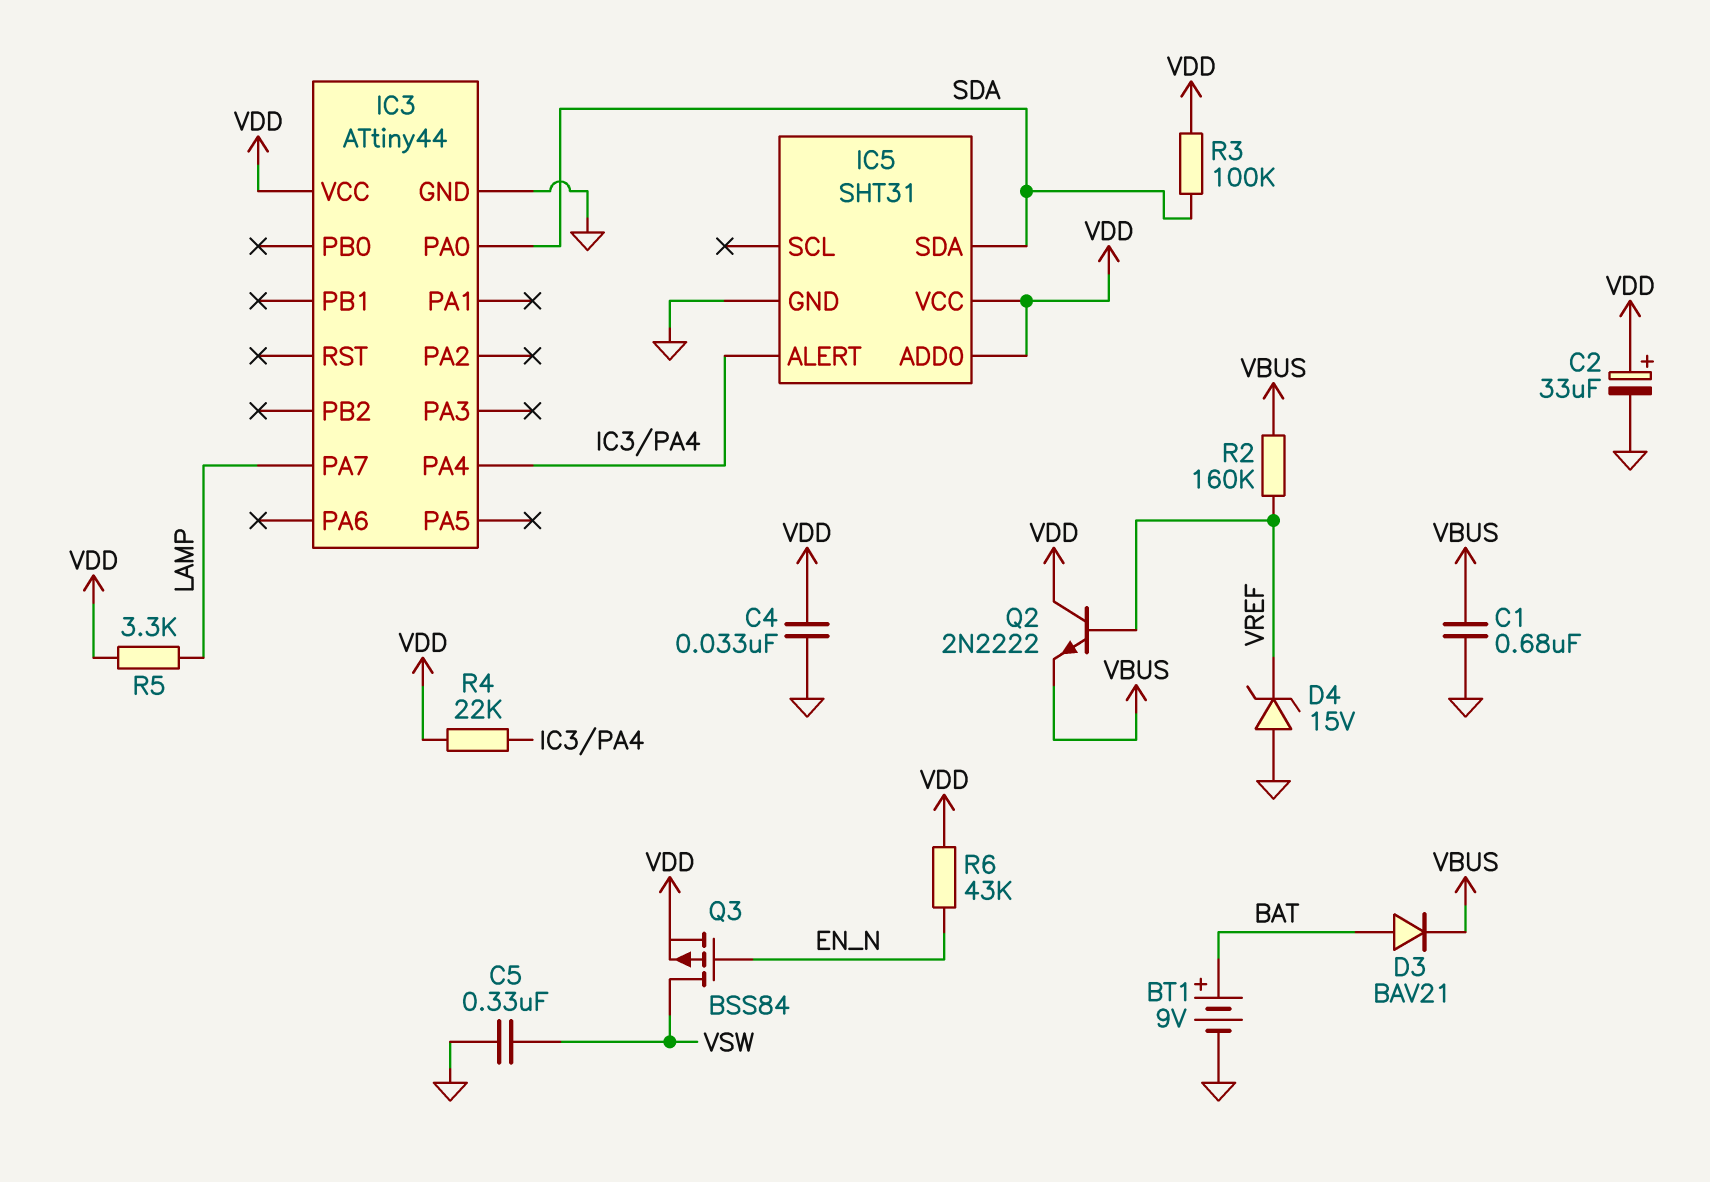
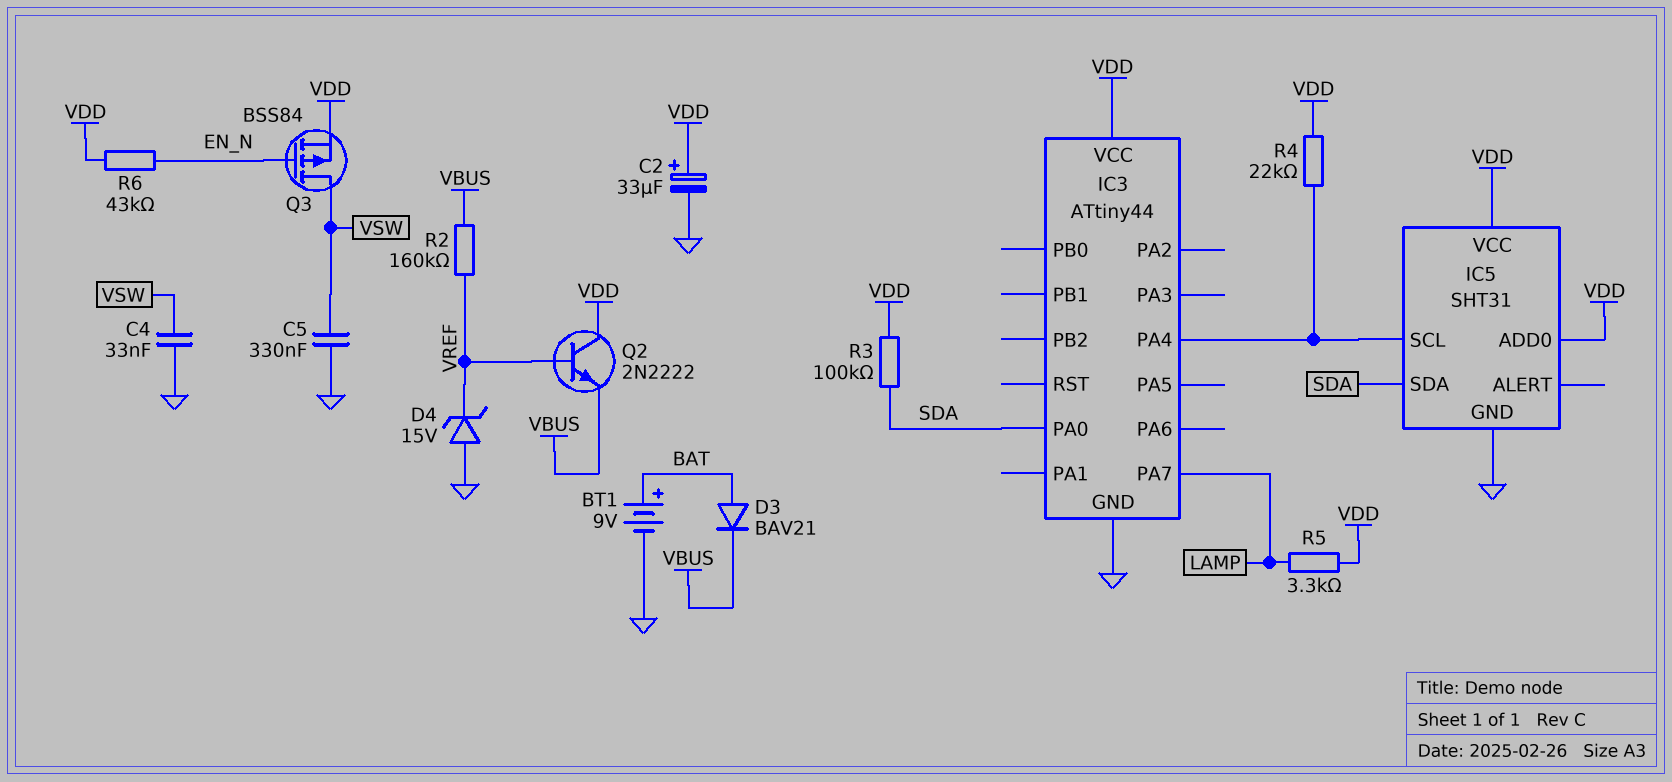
C1: 680nF (GND, VBUS) -> none
C4: 33nF (GND, VDD) -> 33nF (GND, VSW)
IC5 pin ALERT: IC3/PA4 -> none
IC5 pin SCL: none -> IC3/PA4

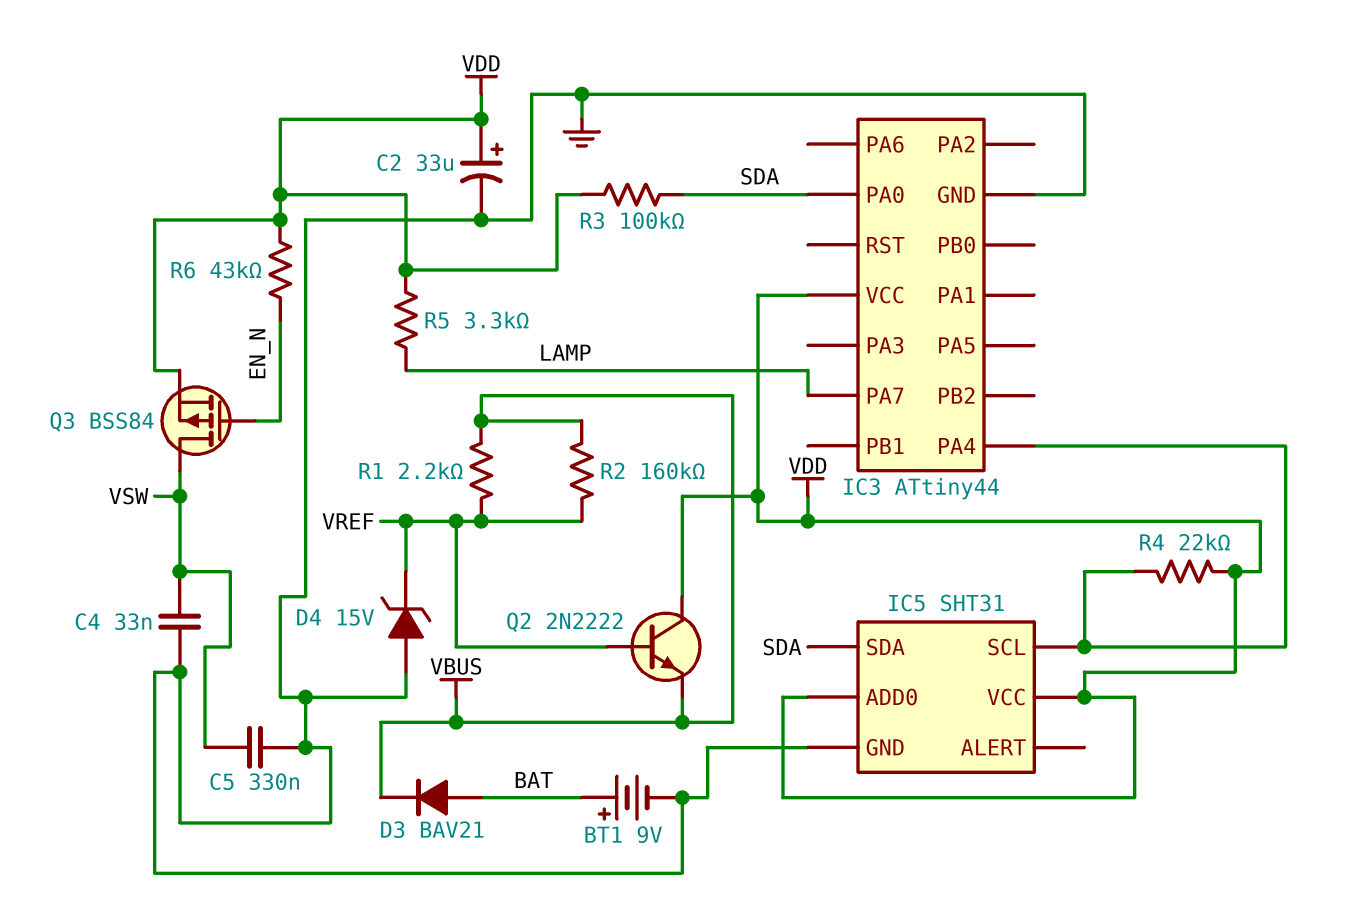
R1: none -> 2.2k (VBUS, VREF)

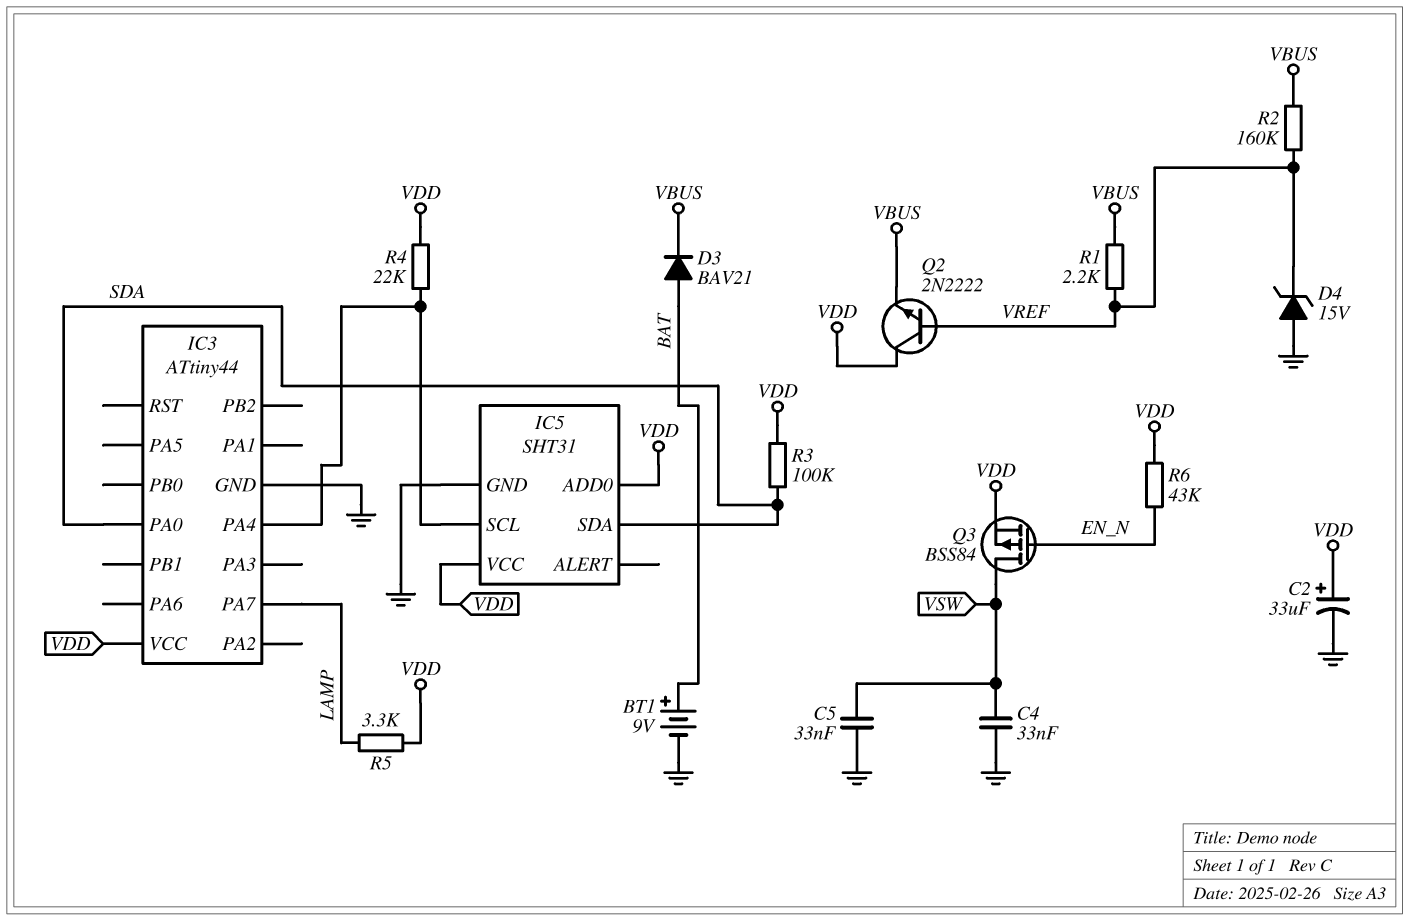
C5: 330nF (GND, VSW) -> 33nF (GND, VSW)

